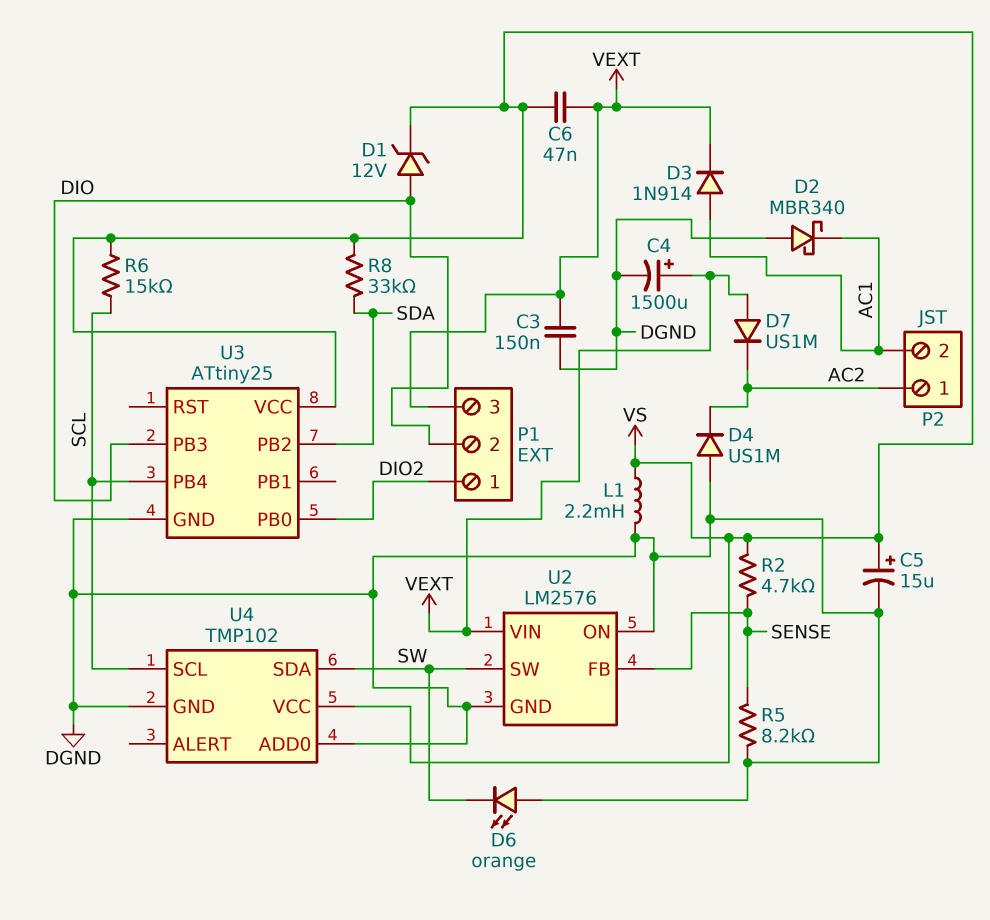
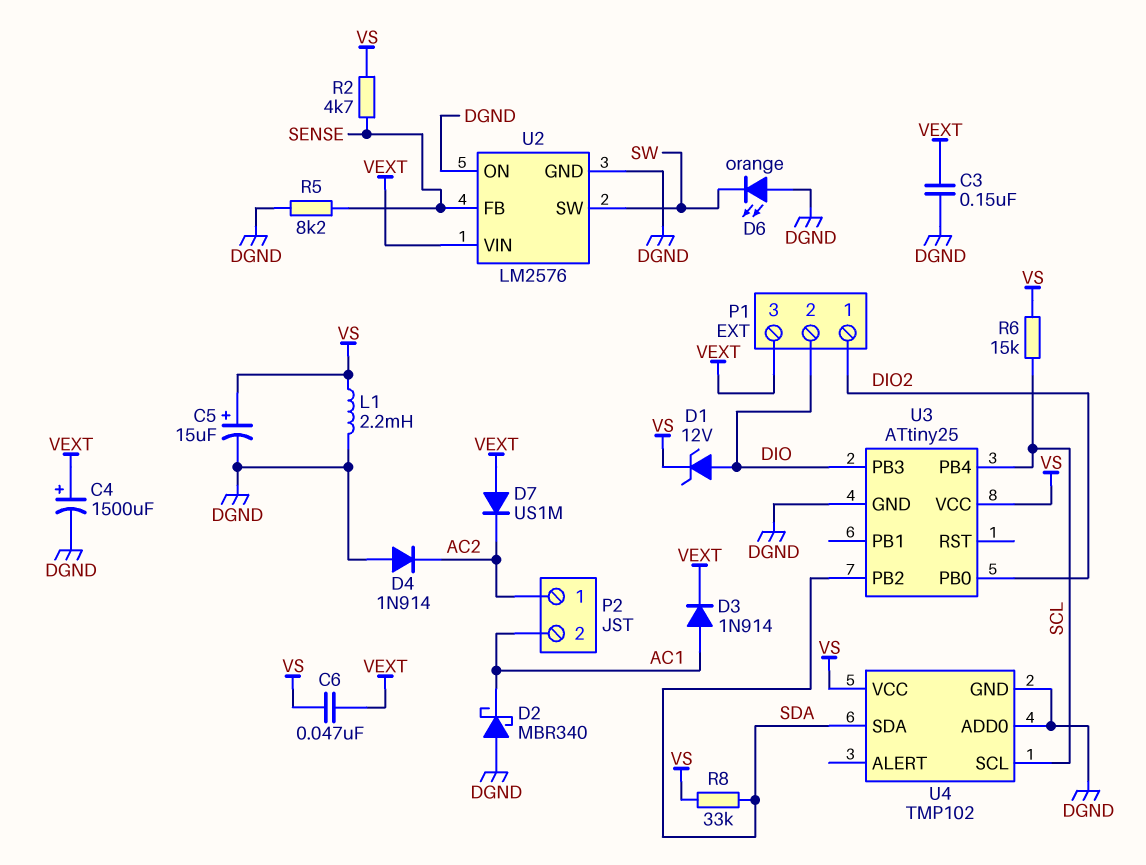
D4: diode US1M (A DGND, K AC2) -> diode 1N914 (A DGND, K AC2)
U4 pin SDA: SW -> SDA

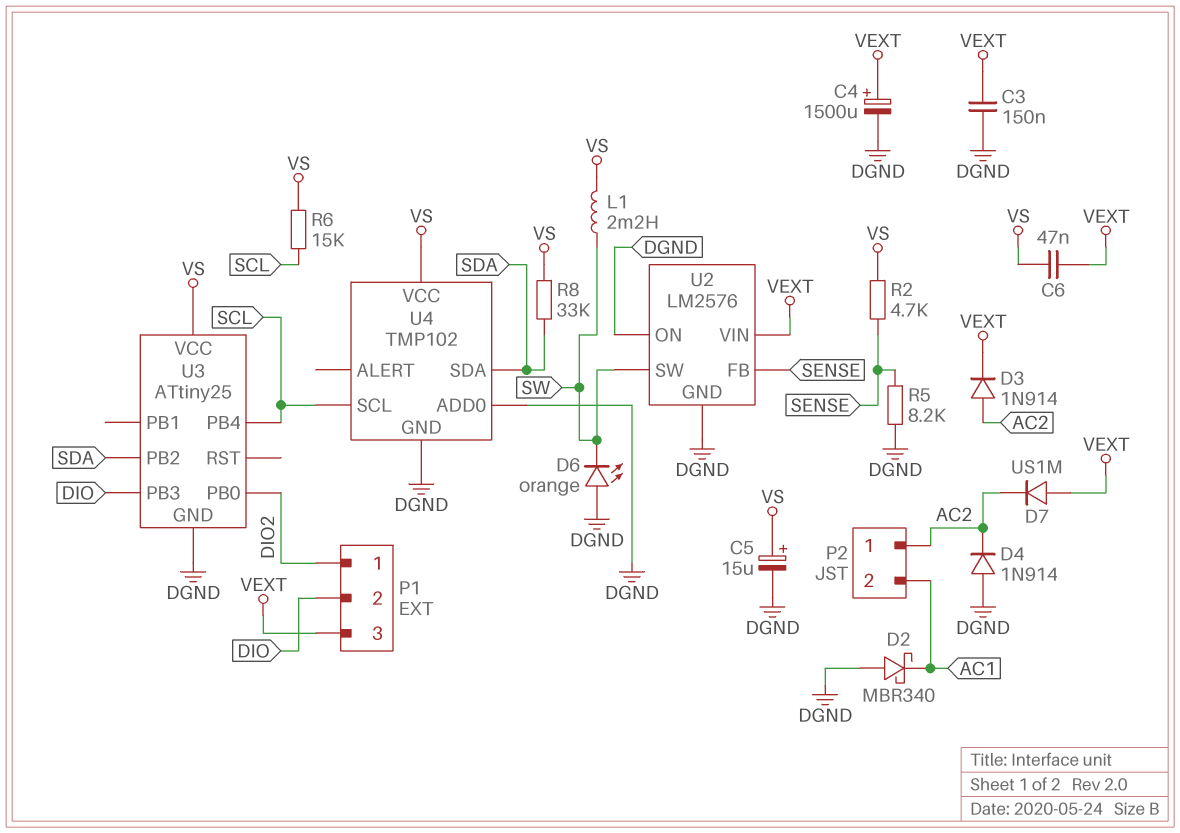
D1: zener 12V (A DIO, K VS) -> none
D3: diode 1N914 (A AC1, K VEXT) -> diode 1N914 (A AC2, K VEXT)
L1: 2.2mH (DGND, VS) -> 2.2mH (SW, VS)

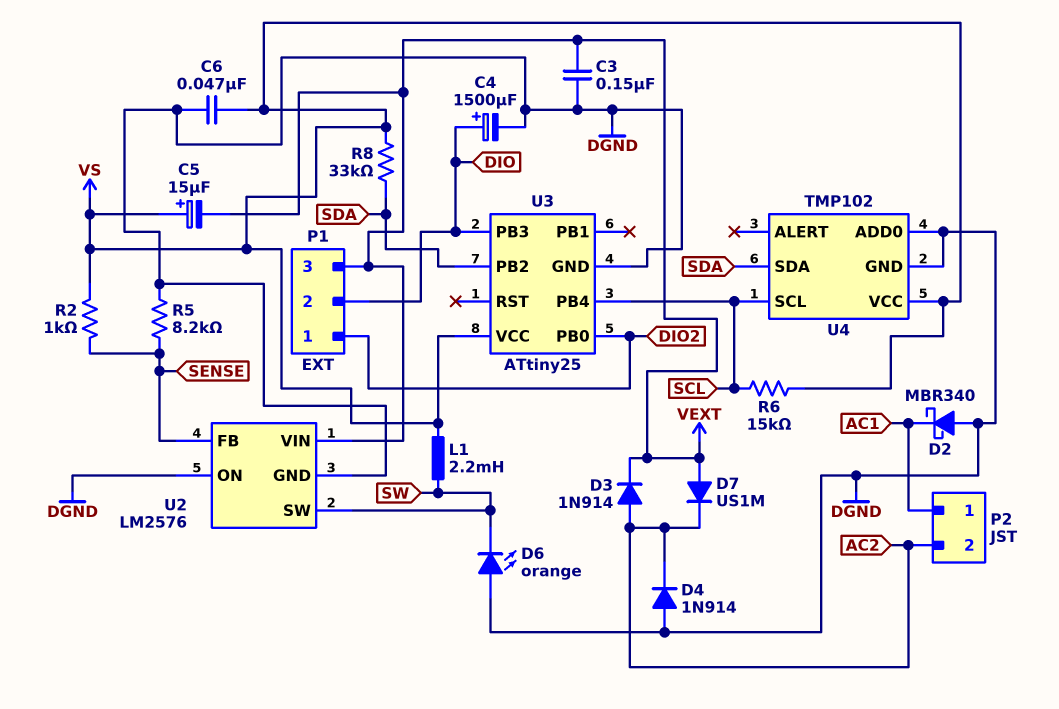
C4: 1500uF (plus VEXT, minus DGND) -> 1500uF (plus DIO, minus DGND)
C5: 15uF (plus VS, minus DGND) -> 15uF (plus VS, minus VEXT)
C6: 47nF (VEXT, VS) -> 47nF (DGND, VS)
P2 pin 1: AC2 -> AC1
P2 pin 2: AC1 -> AC2
R2: 4.7k (SENSE, VS) -> 1k (SENSE, VS)

